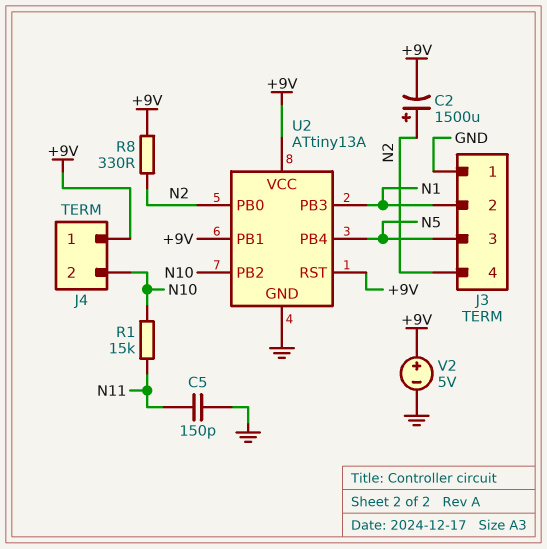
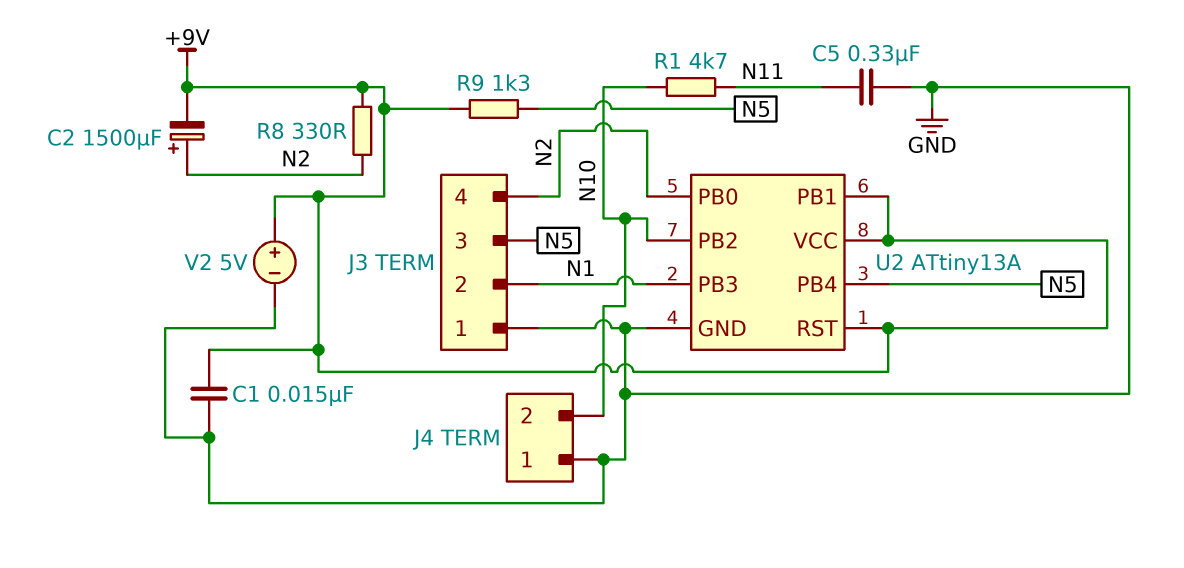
C1: none -> 15nF (+9V, GND)
C5: 150pF (GND, N11) -> 330nF (GND, N11)
J4 pin 1: +9V -> GND
R1: 15k (N10, N11) -> 4.7k (N10, N11)
R9: none -> 1.3k (+9V, N5)

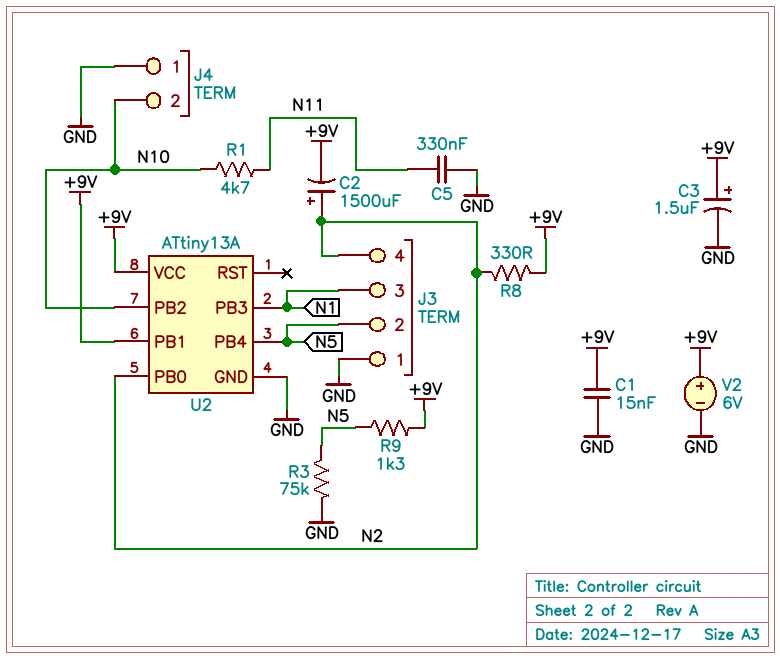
C3: none -> 1.5uF (plus +9V, minus GND)
J3 pin 2: N1 -> N5
J3 pin 3: N5 -> N1
R3: none -> 75k (GND, N5)
U2 pin RST: +9V -> none
V2: 5V (plus +9V, minus GND) -> 6V (plus +9V, minus GND)

